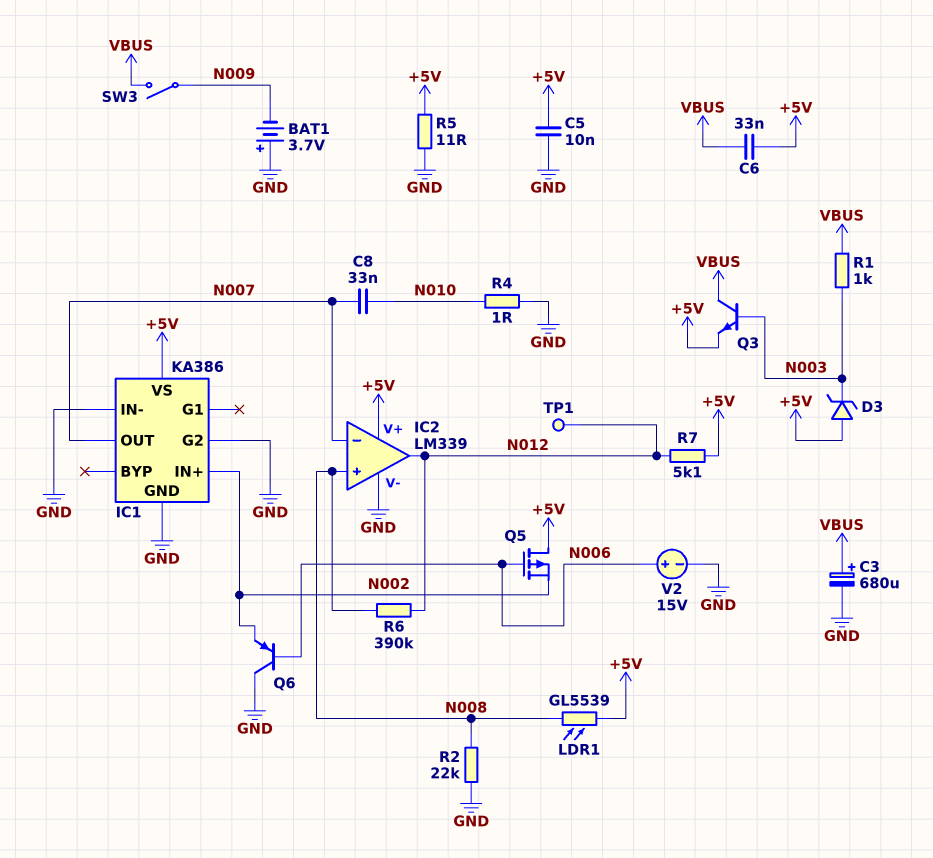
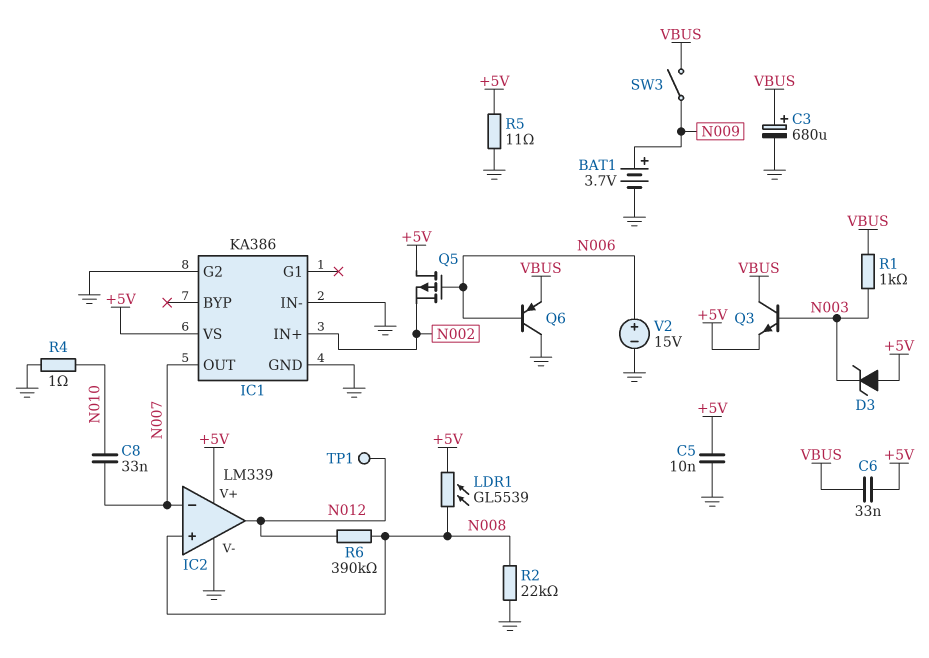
BAT1: 3.7V (plus GND, minus N009) -> 3.7V (plus N009, minus GND)
Q6: PNP (B N006, C GND, E N002) -> PNP (B N006, C GND, E VBUS)
R7: 5.1k (+5V, N012) -> none

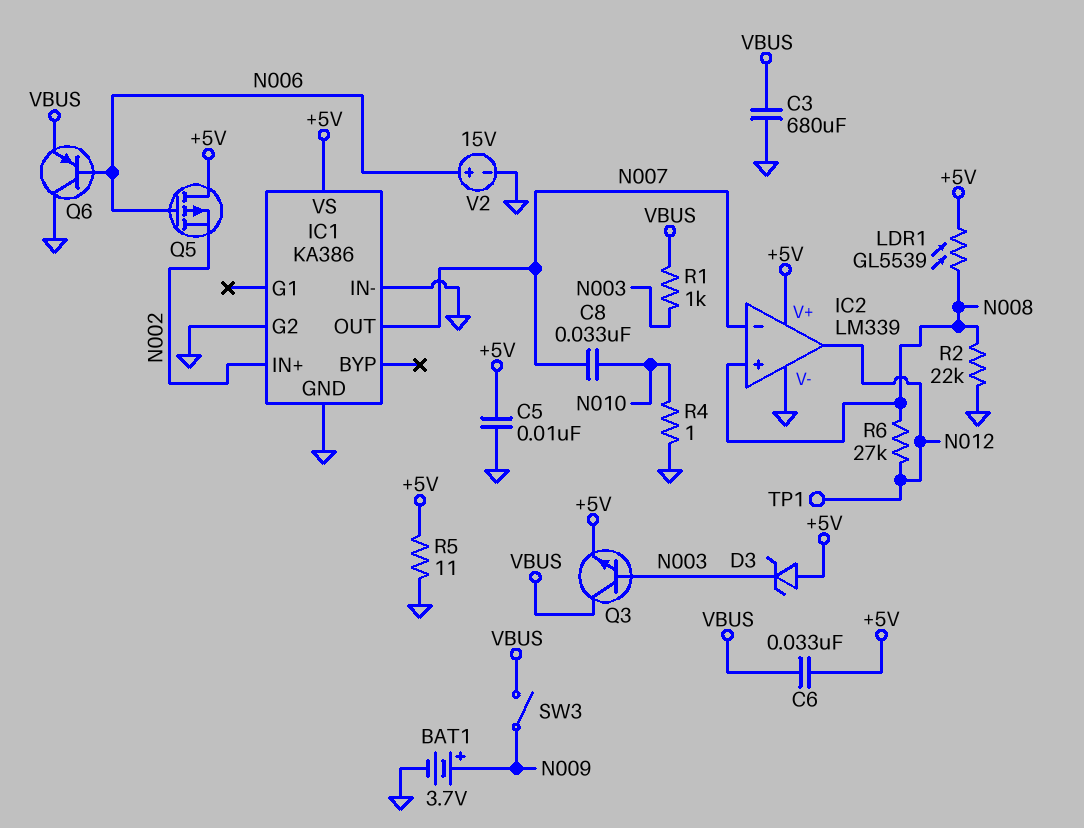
C3: 680uF (plus VBUS, minus GND) -> 680uF (GND, VBUS)
R6: 390k (N008, N012) -> 27k (N008, N012)

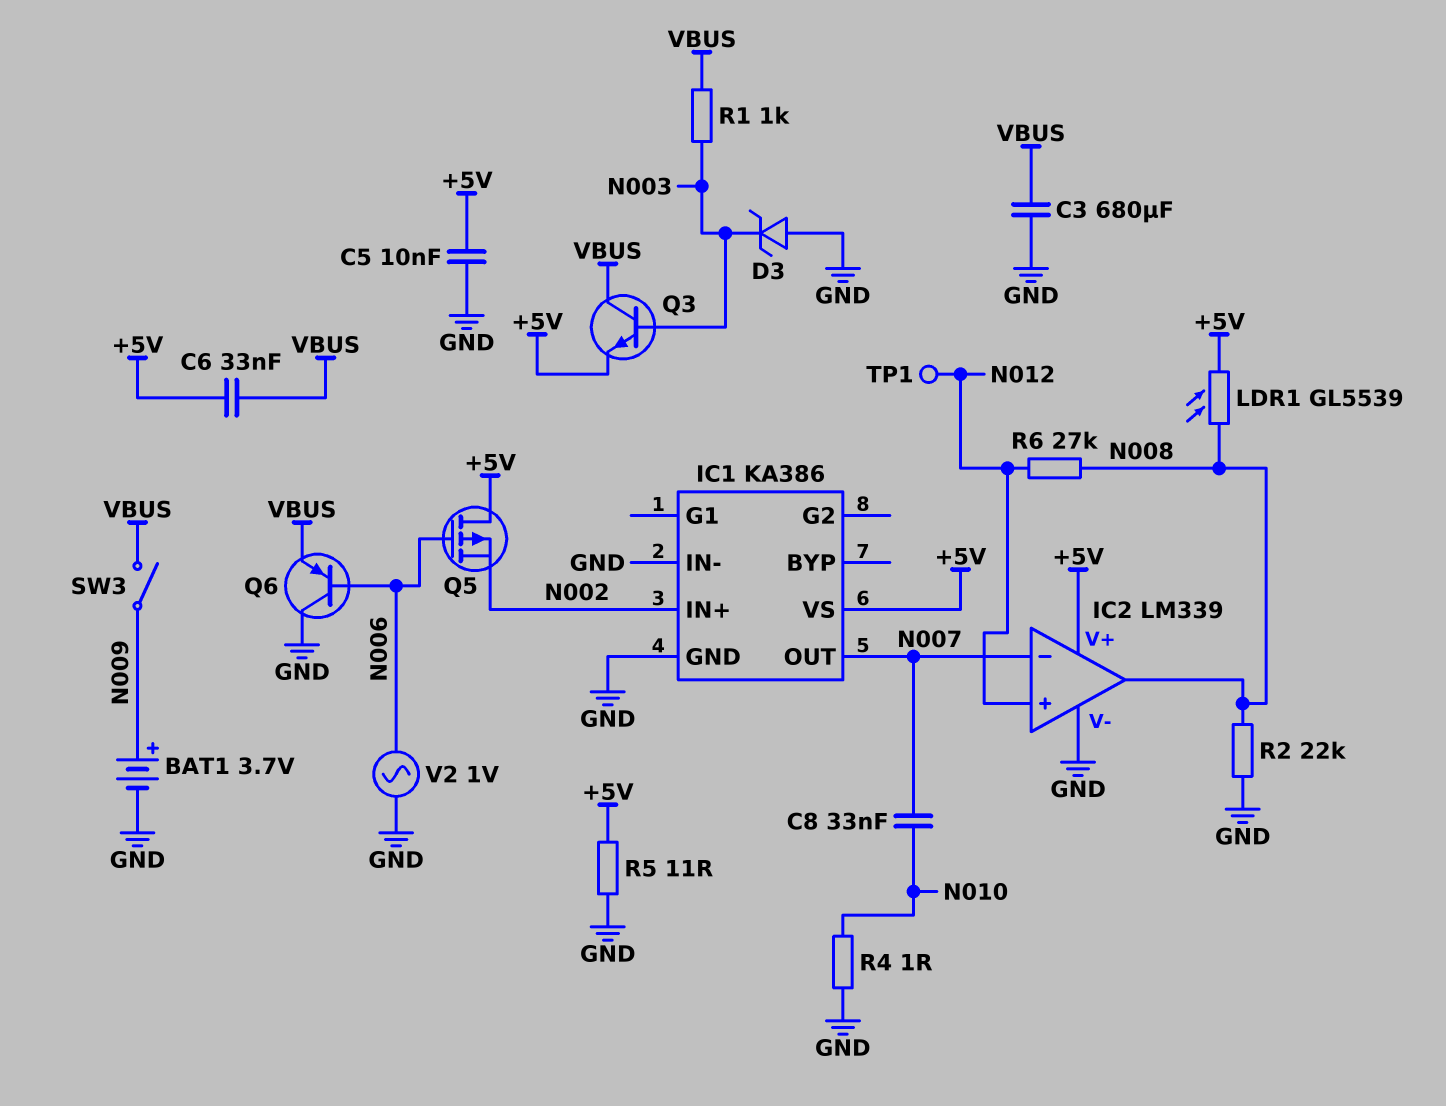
D3: zener (A +5V, K N003) -> zener (A GND, K N003)
IC1 pin G2: GND -> none
IC2 pin in+: N008 -> N012
IC2 pin out: N012 -> N008
V2: 15V (plus N006, minus GND) -> AC 1V (GND, N006)

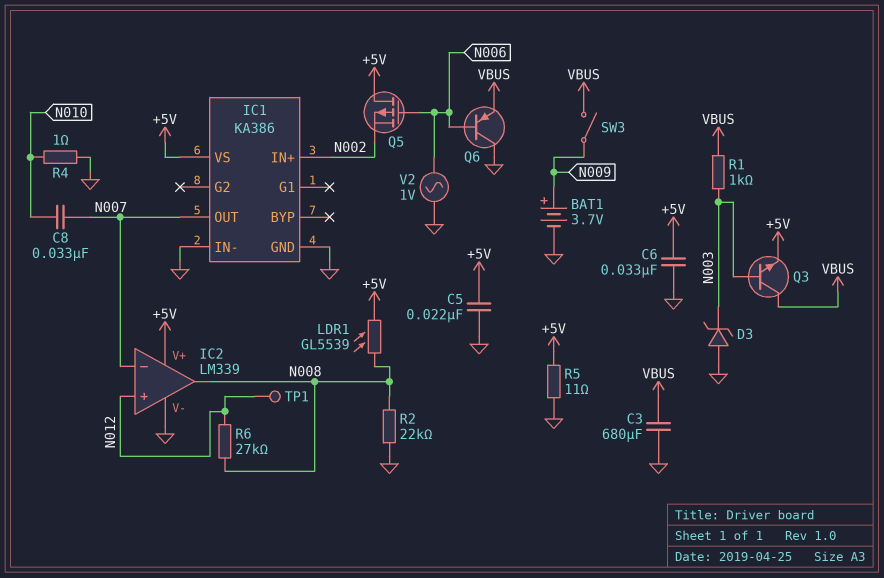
C5: 10nF (+5V, GND) -> 22nF (+5V, GND)
C6: 33nF (+5V, VBUS) -> 33nF (+5V, GND)

